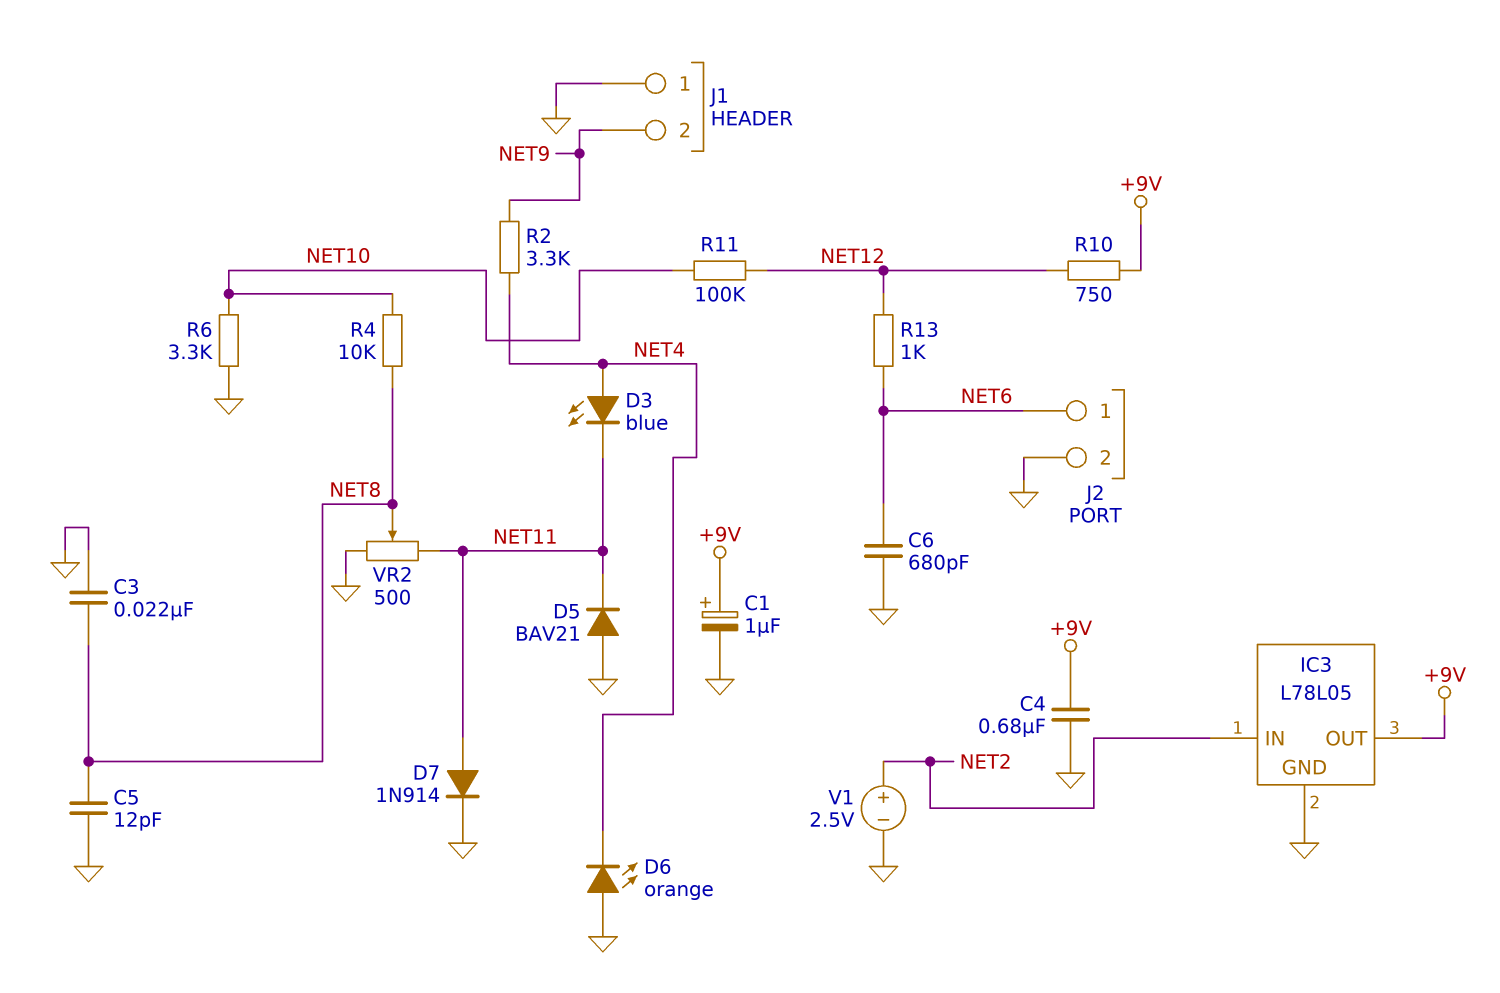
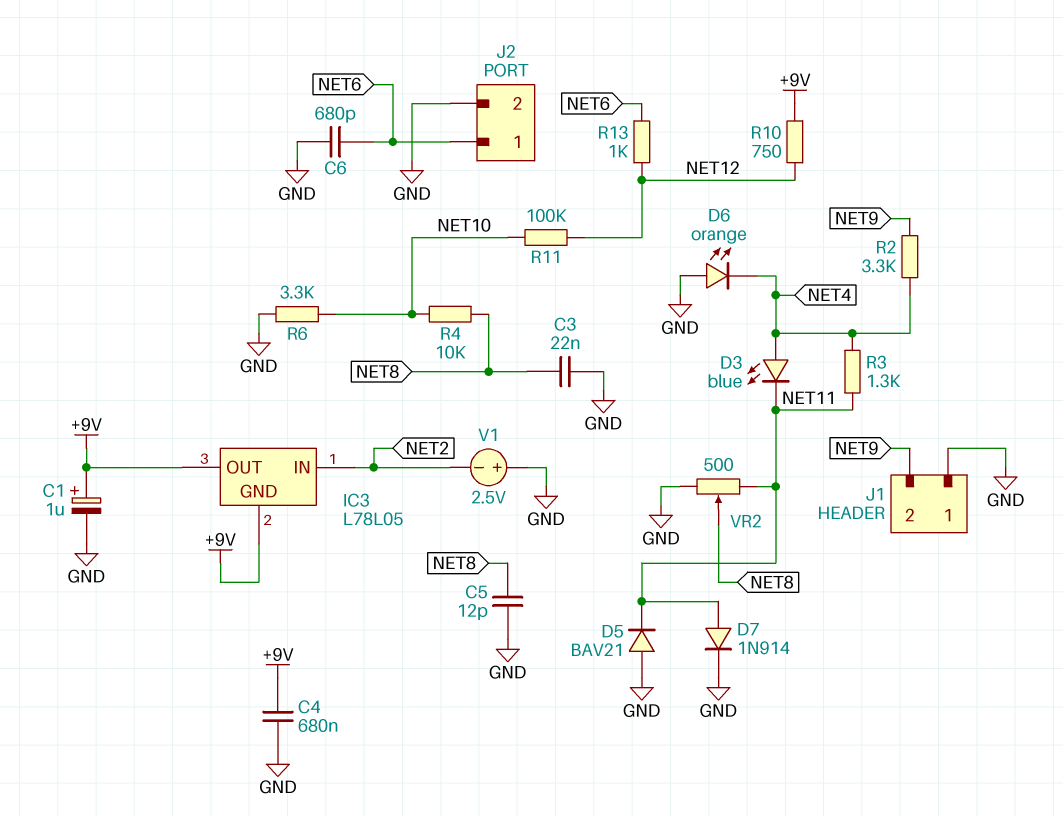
IC3 pin GND: GND -> +9V
R3: none -> 1.3k (NET4, NET11)
V1: 2.5V (plus NET2, minus GND) -> 2.5V (plus GND, minus NET2)

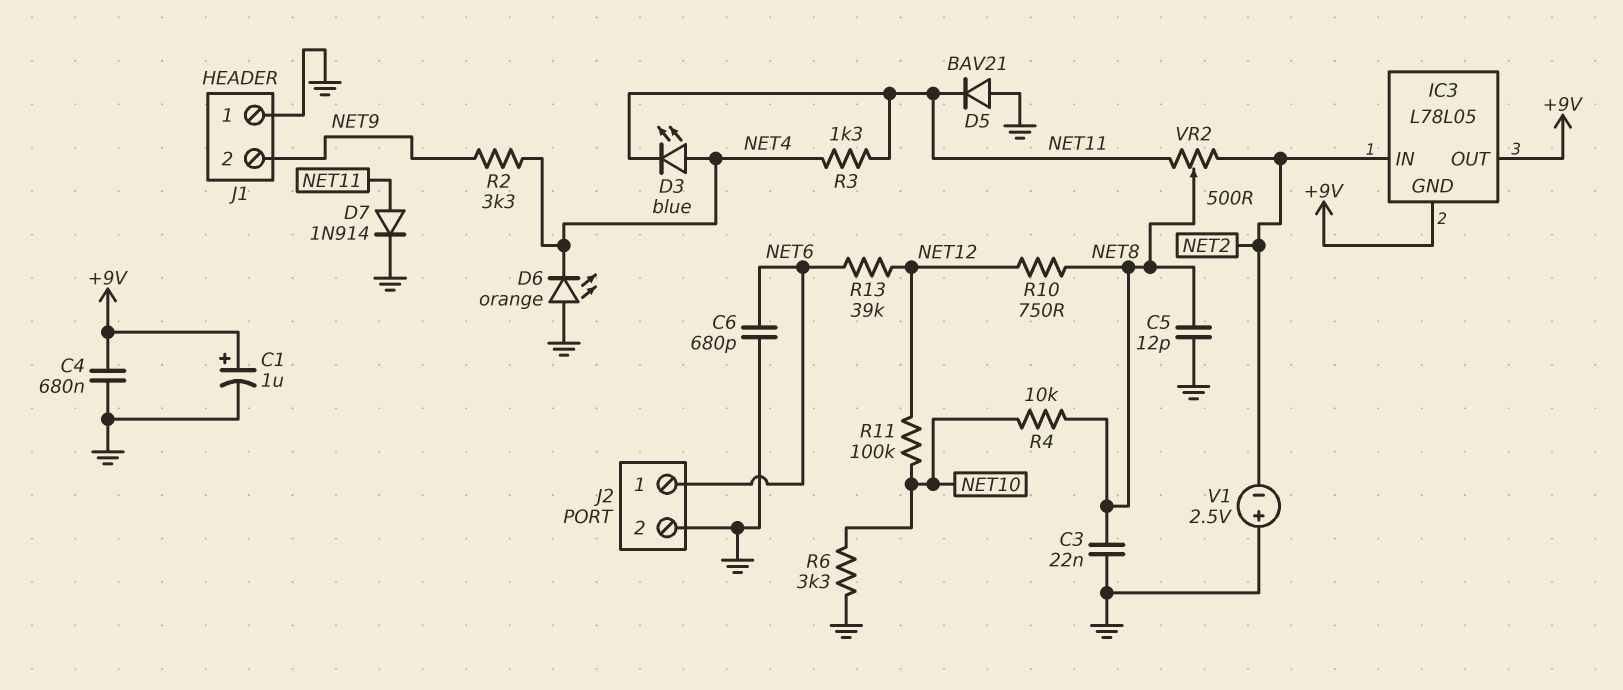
R10: 750 (+9V, NET12) -> 750 (NET8, NET12)
R13: 1k (NET6, NET12) -> 39k (NET6, NET12)
VR2: 500 (GND, NET11, wiper NET8) -> 500 (NET2, NET11, wiper NET8)

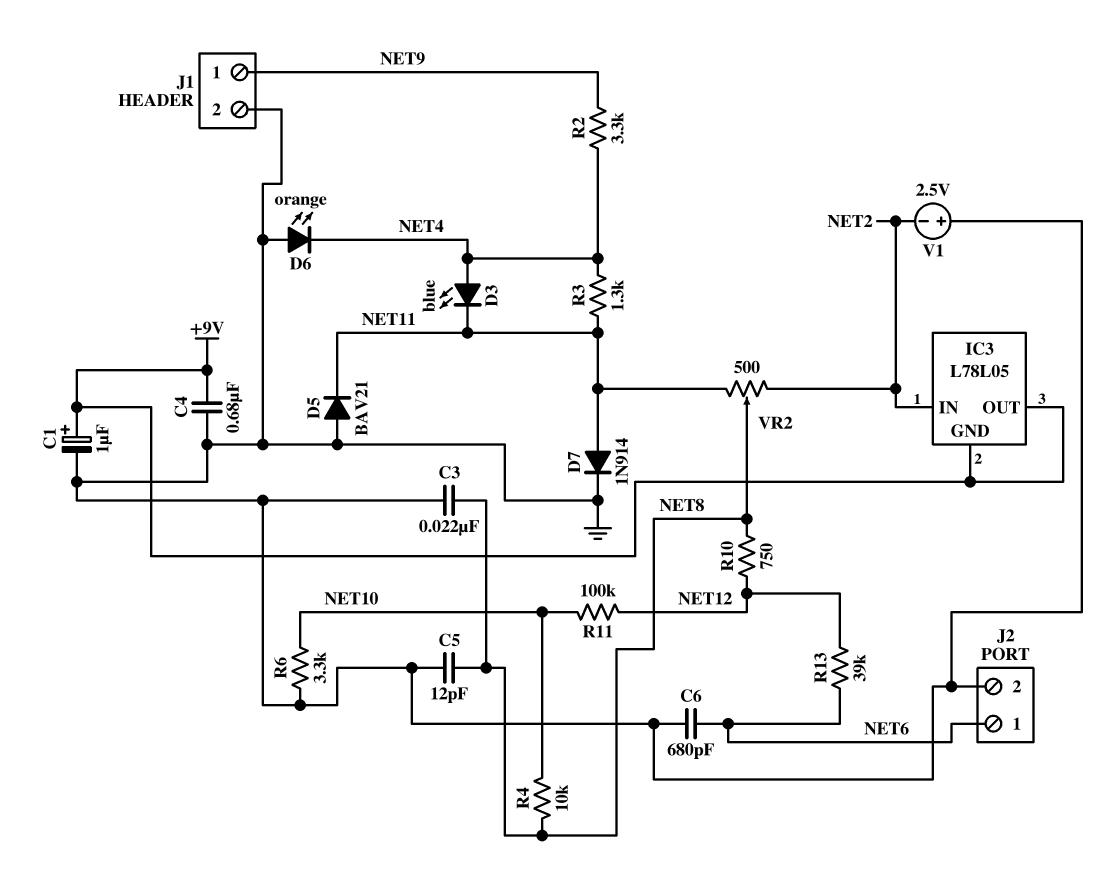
J1 pin 1: GND -> NET9
J1 pin 2: NET9 -> GND

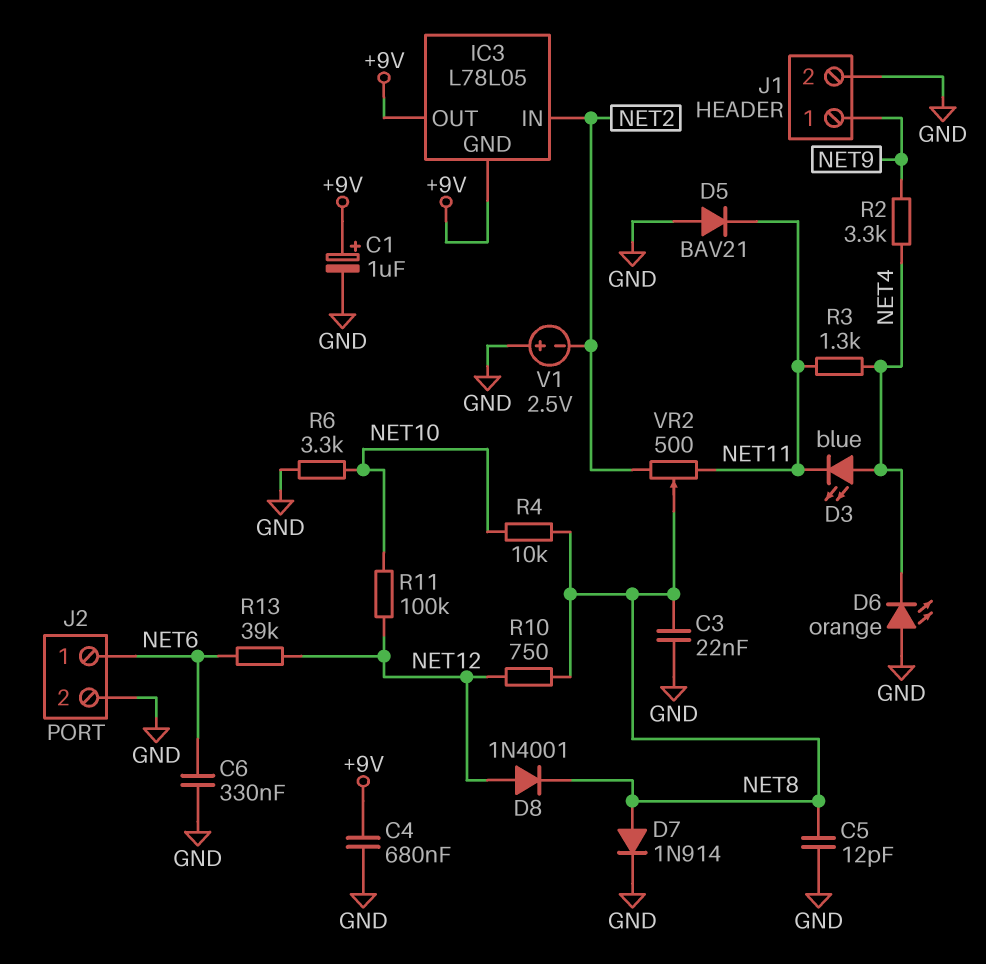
C6: 680pF (GND, NET6) -> 330nF (GND, NET6)
D7: diode 1N914 (A NET11, K GND) -> diode 1N914 (A NET8, K GND)
D8: none -> diode 1N4001 (A NET12, K NET8)

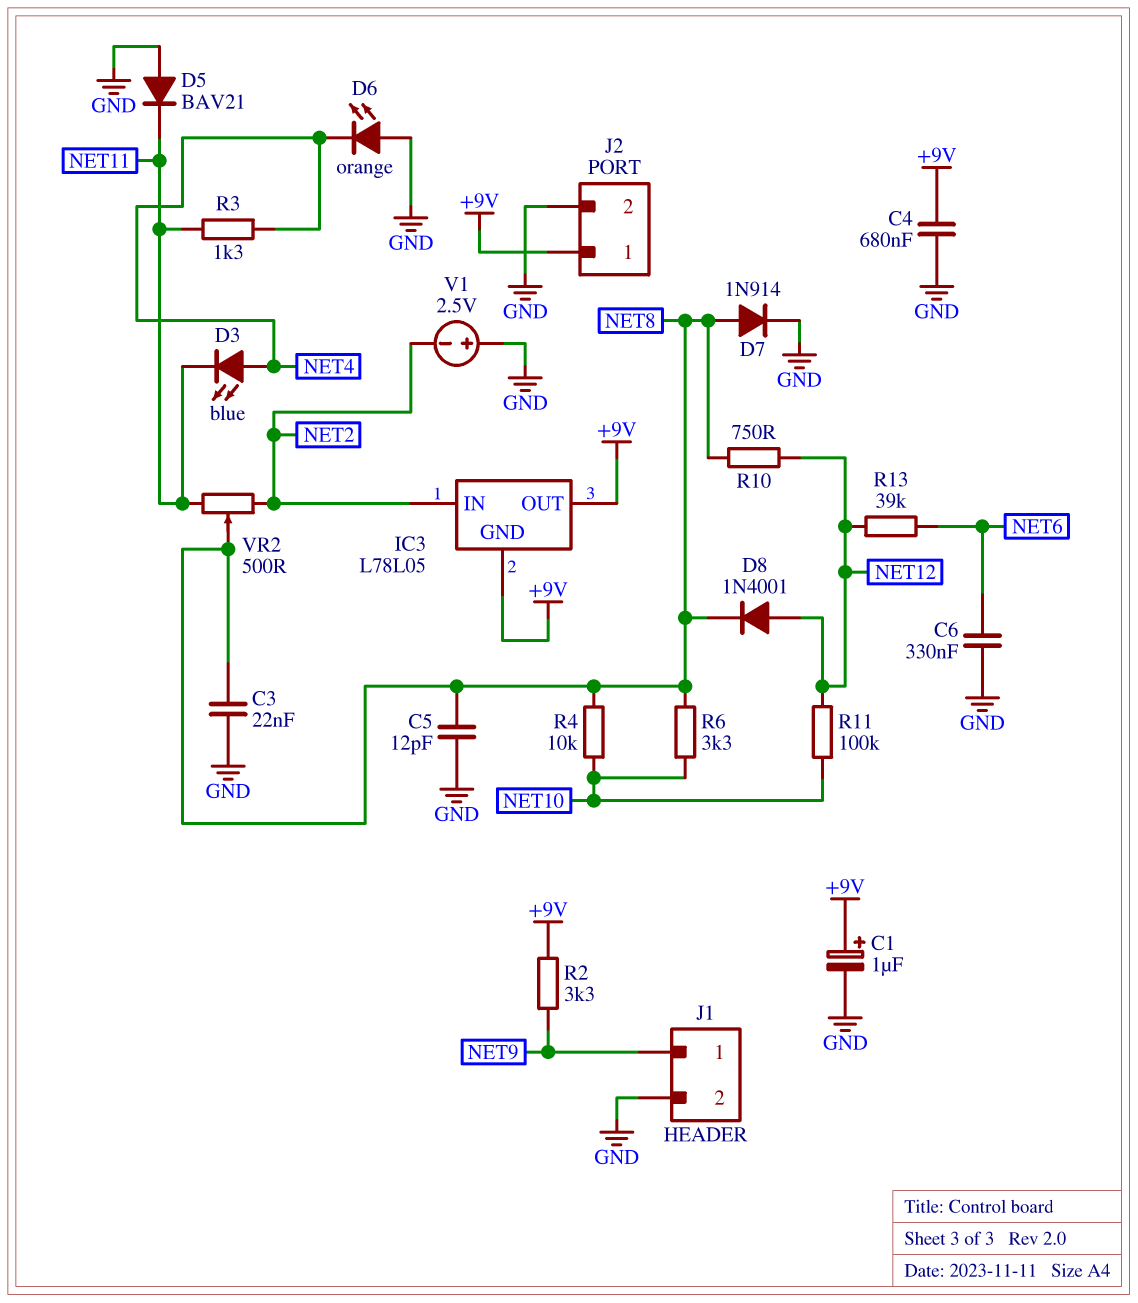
J2 pin 1: NET6 -> +9V
R2: 3.3k (NET4, NET9) -> 3.3k (+9V, NET9)
R6: 3.3k (GND, NET10) -> 3.3k (NET8, NET10)

